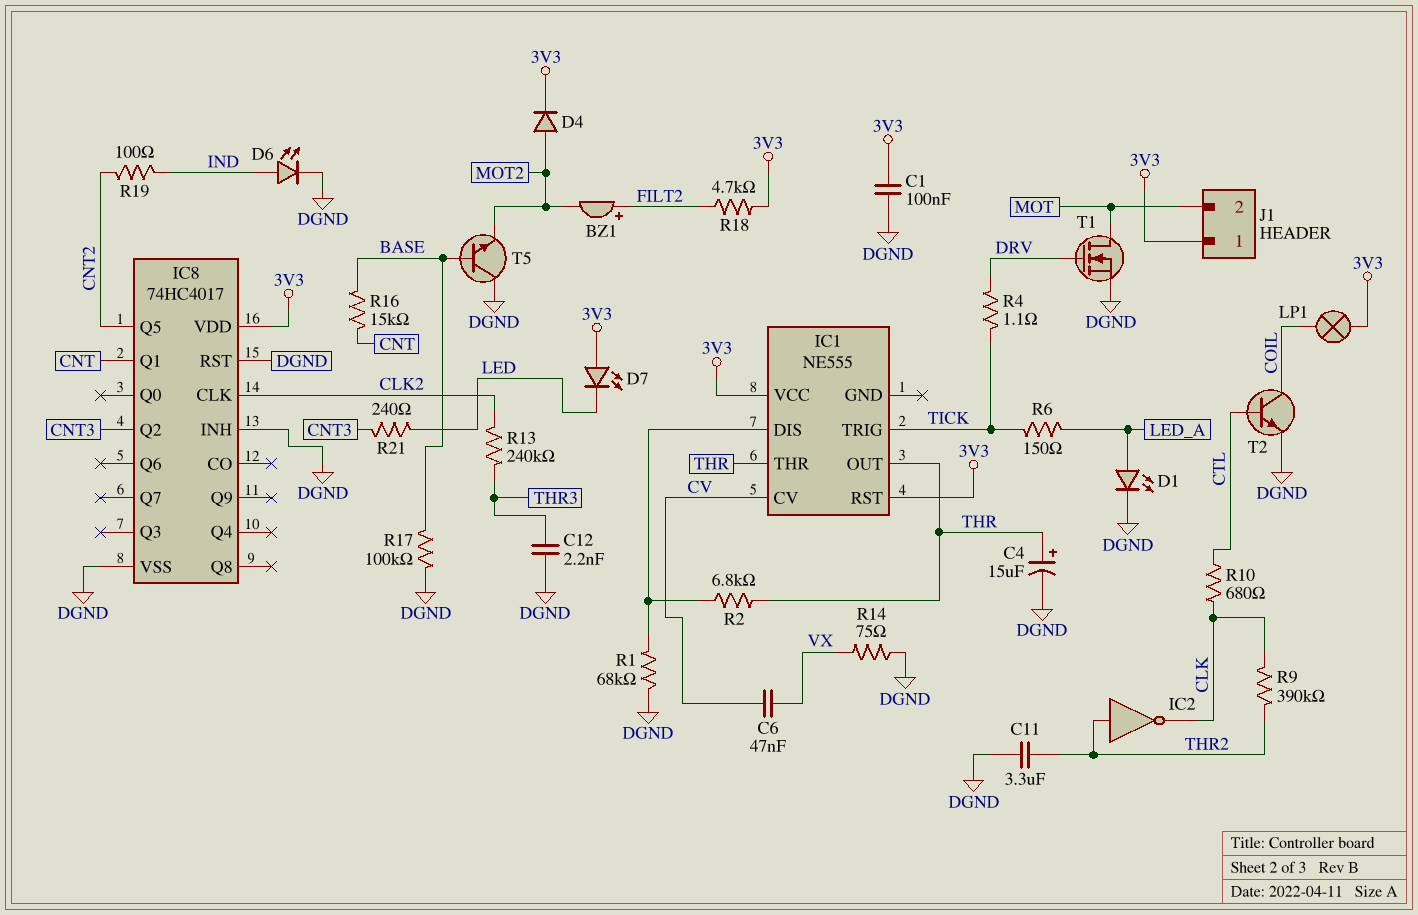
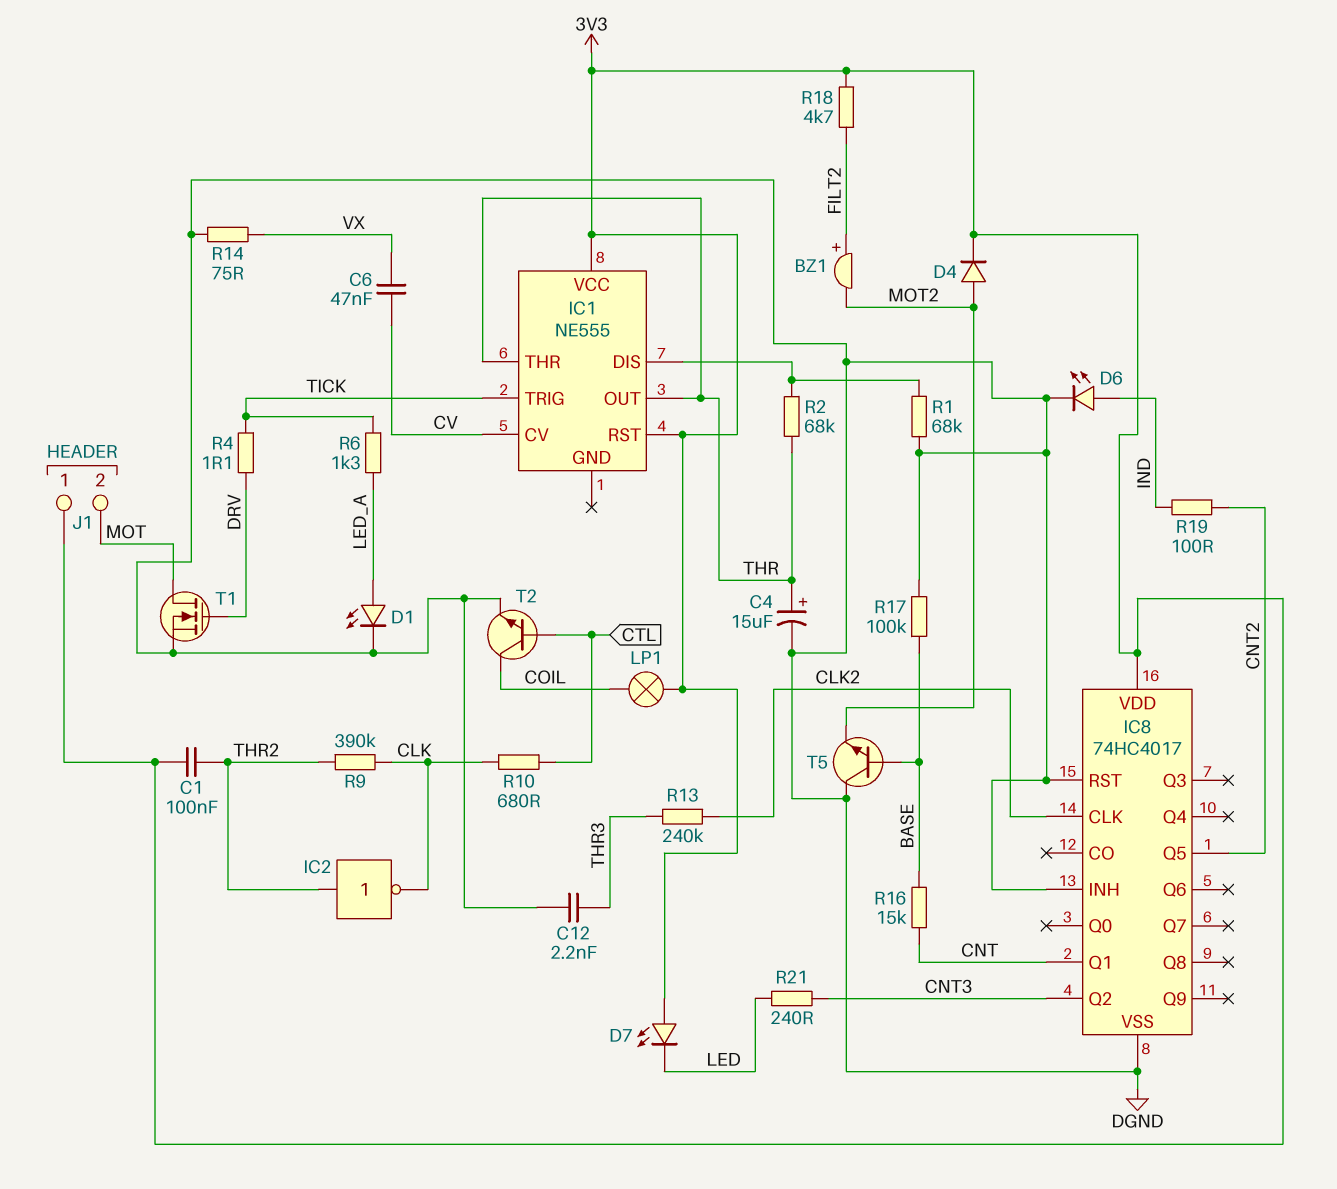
C1: 100nF (3V3, DGND) -> 100nF (3V3, THR2)
C11: 3.3uF (DGND, THR2) -> none
R2: 6.8k (IC1/DIS, THR) -> 68k (IC1/DIS, THR)
R6: 150 (LED_A, TICK) -> 1.3k (LED_A, TICK)

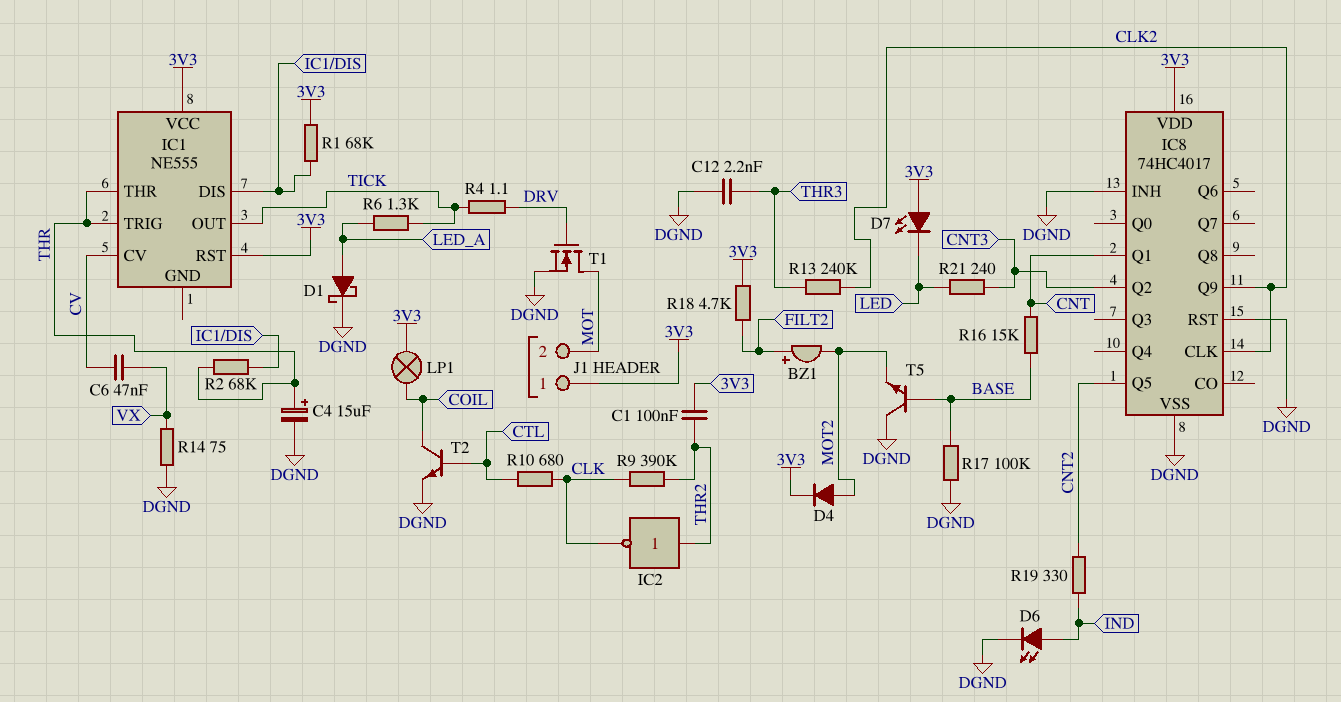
D1: LED (A LED_A, K DGND) -> schottky (A LED_A, K DGND)
IC1 pin OUT: THR -> TICK
IC1 pin TRIG: TICK -> THR
IC8 pin Q9: none -> CLK2
R1: 68k (DGND, IC1/DIS) -> 68k (3V3, IC1/DIS)
R19: 100 (CNT2, IND) -> 330 (CNT2, IND)

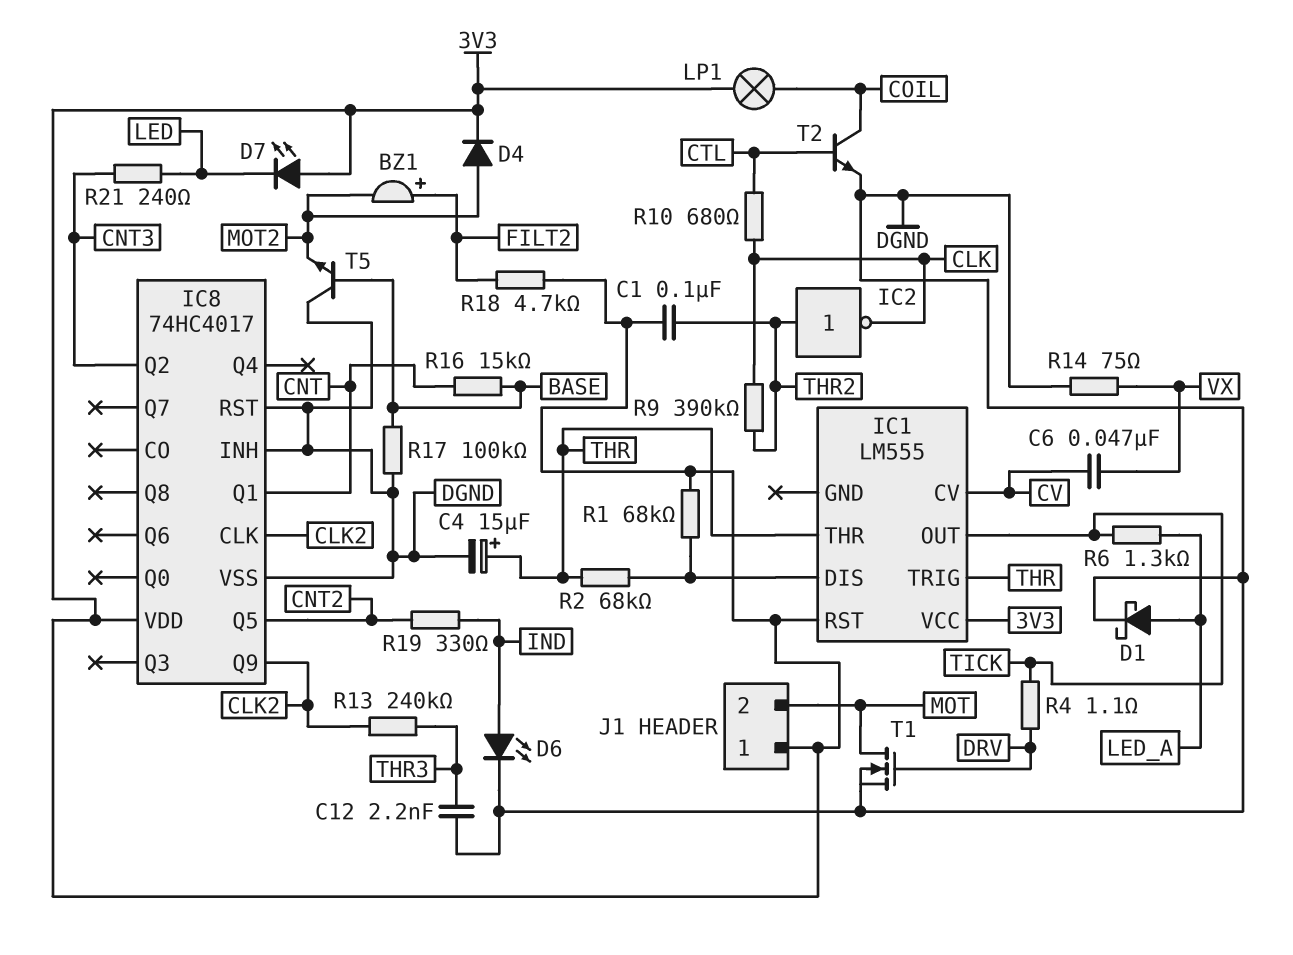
IC1: NE555 -> LM555

